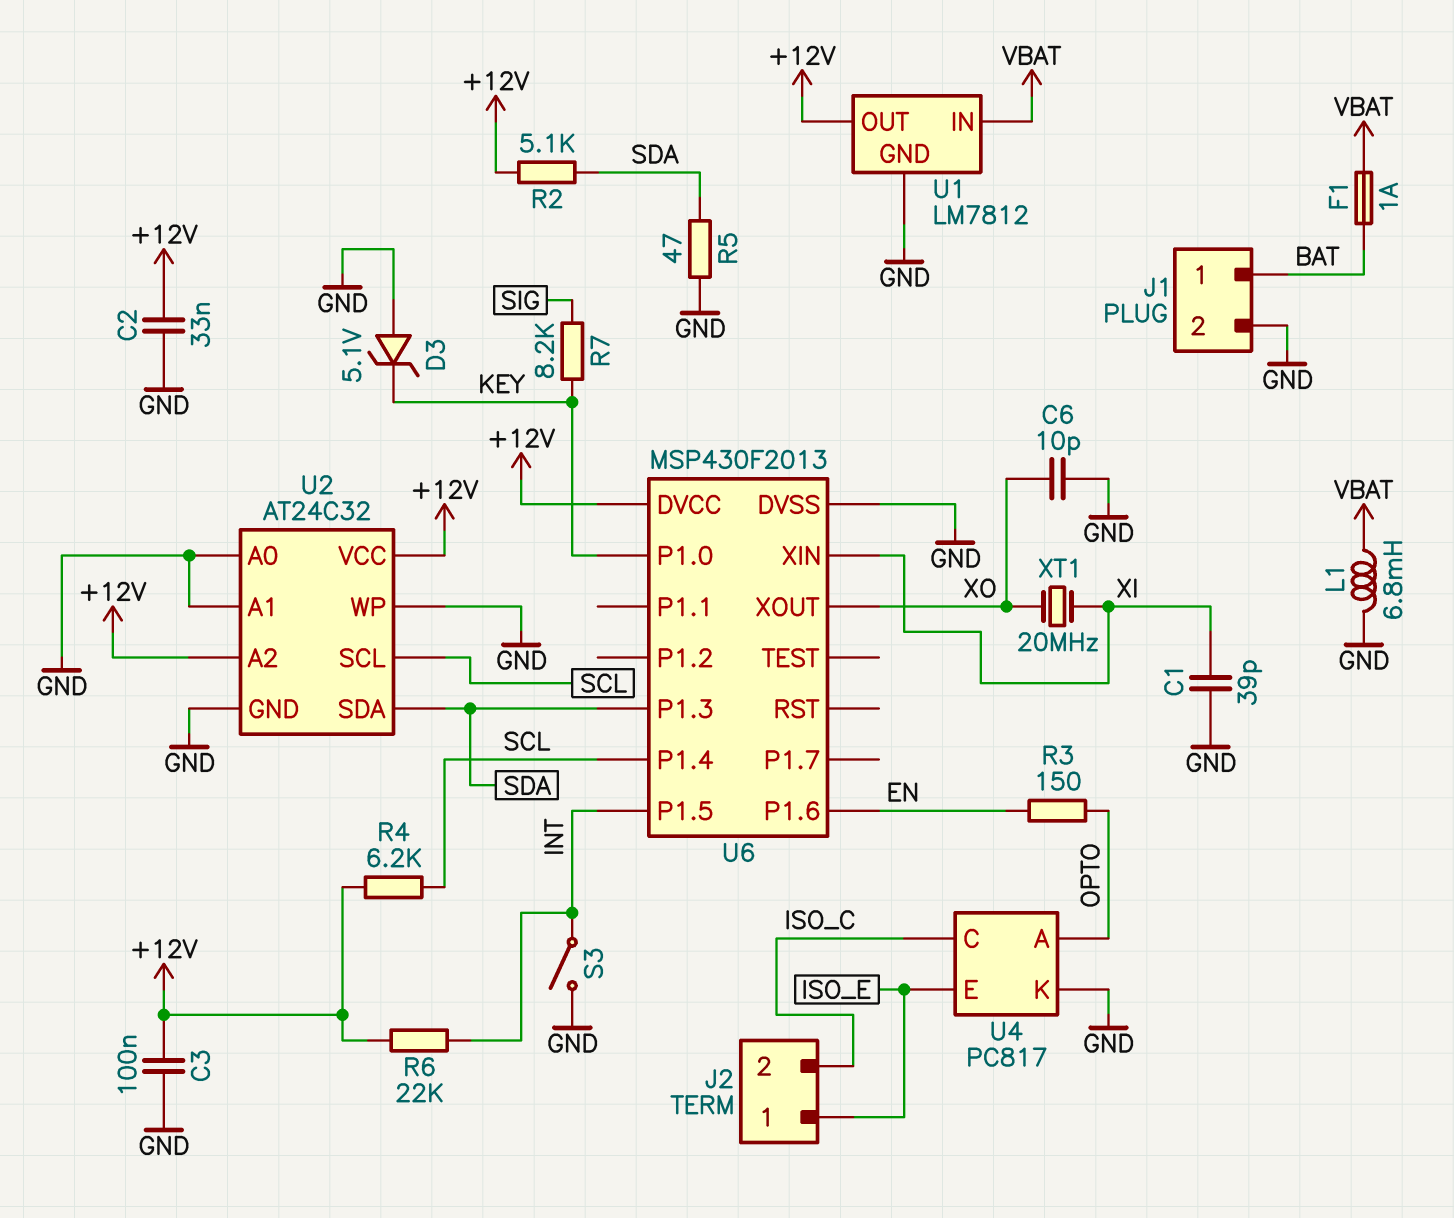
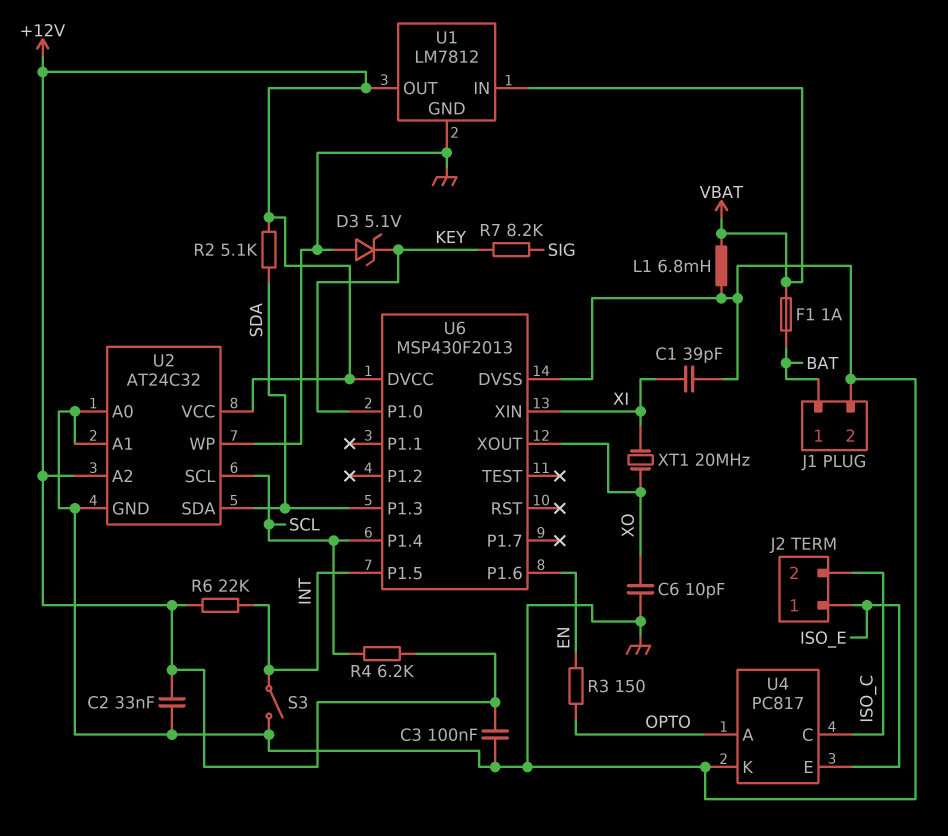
R5: 47 (GND, SDA) -> none

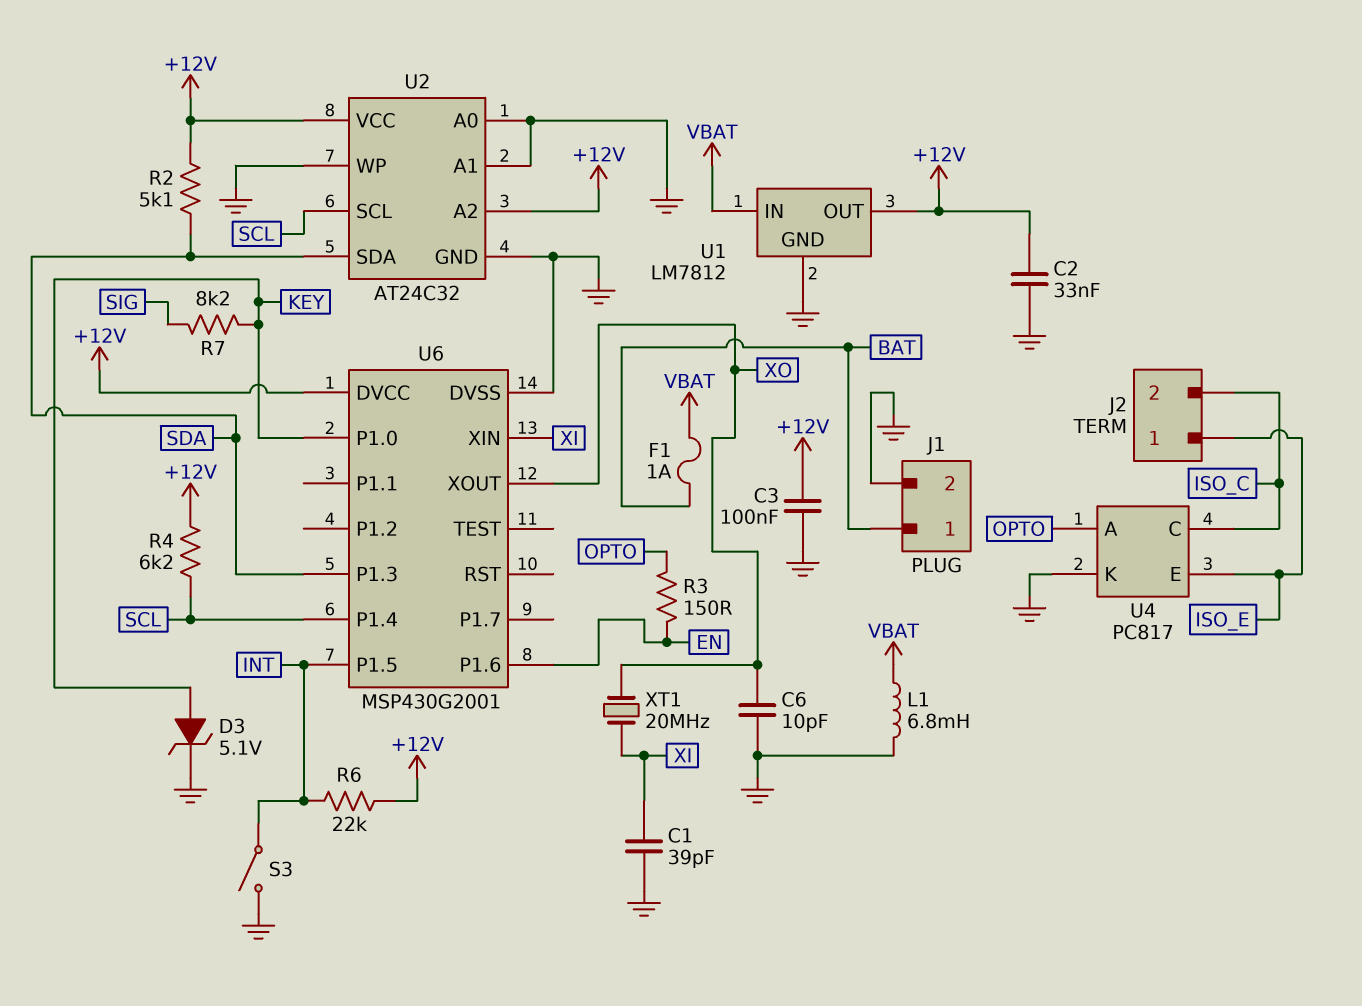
D3: zener 5.1V (A GND, K KEY) -> zener 5.1V (A KEY, K GND)
U6: MSP430F2013 -> MSP430G2001

